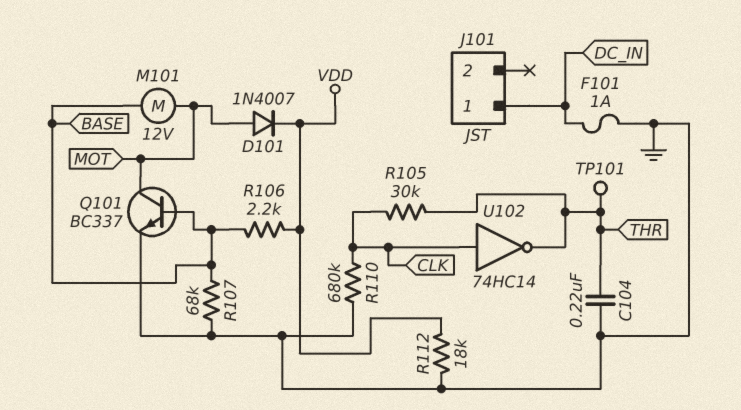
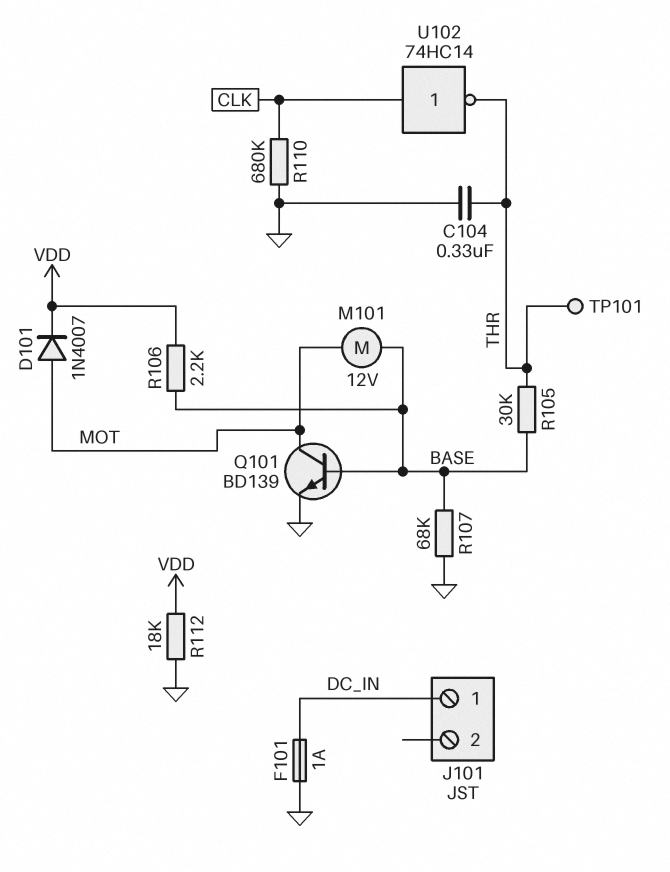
C104: 220nF (GND, THR) -> 330nF (GND, THR)
Q101: NPN BC337 (B BASE, C MOT, E GND) -> NPN BD139 (B BASE, C MOT, E GND)
R105: 30k (CLK, THR) -> 30k (BASE, THR)

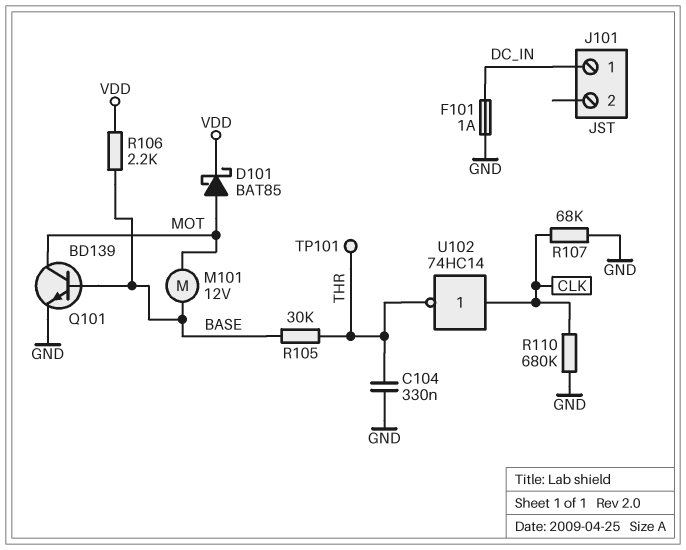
D101: diode 1N4007 (A MOT, K VDD) -> schottky BAT85 (A MOT, K VDD)
R107: 68k (BASE, GND) -> 68k (CLK, GND)
R112: 18k (GND, VDD) -> none

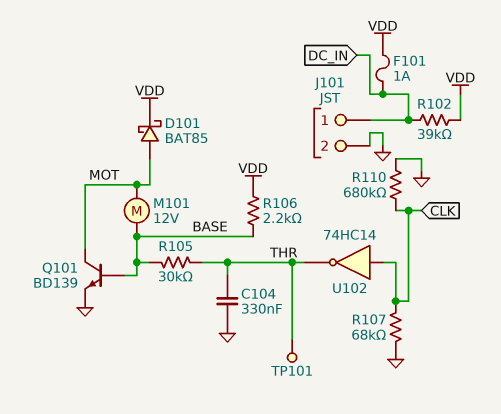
F101: 1A (DC_IN, GND) -> 1A (DC_IN, VDD)
J101 pin 2: none -> GND
R102: none -> 39k (DC_IN, VDD)

